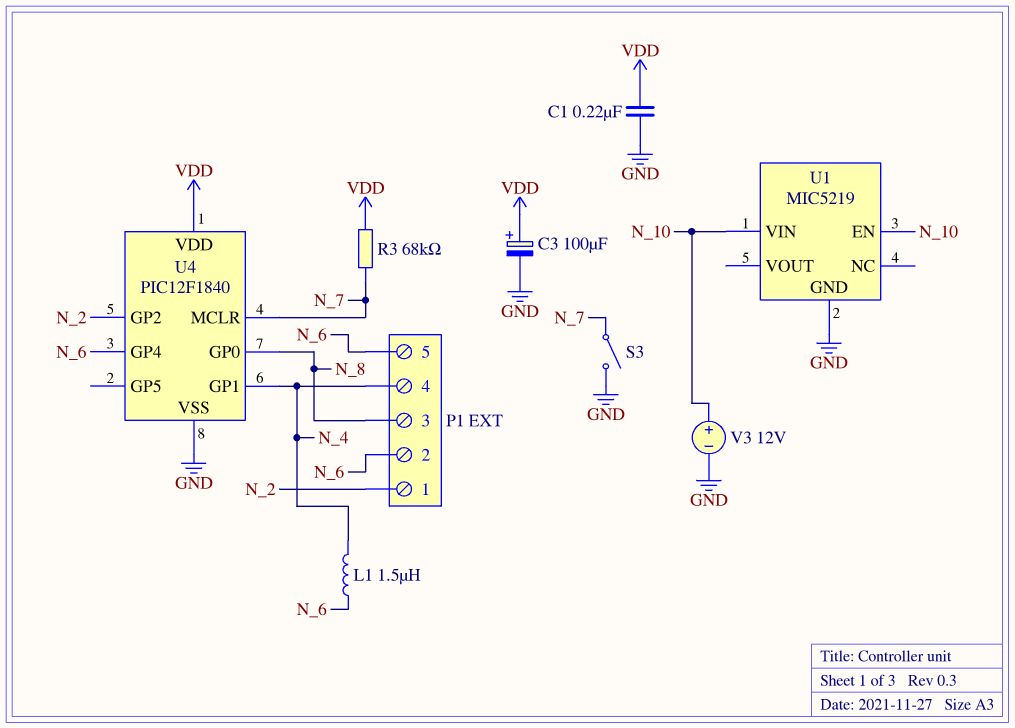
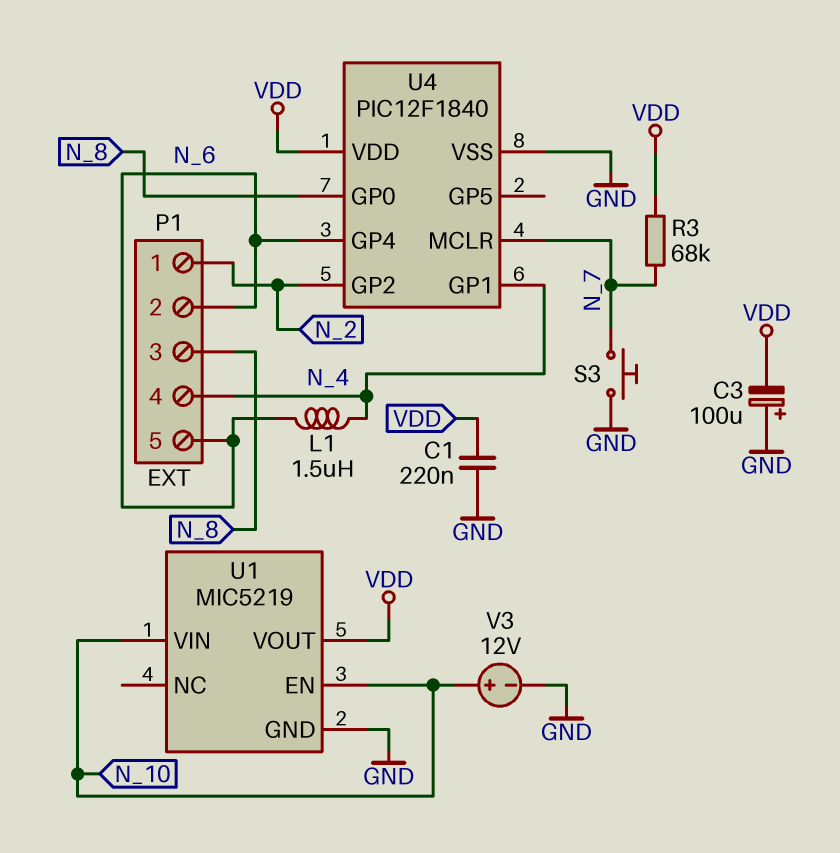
C3: 100uF (plus VDD, minus GND) -> 100uF (plus GND, minus VDD)
S3: switch (GND, N_7) -> button (GND, N_7)
U1 pin VOUT: none -> VDD

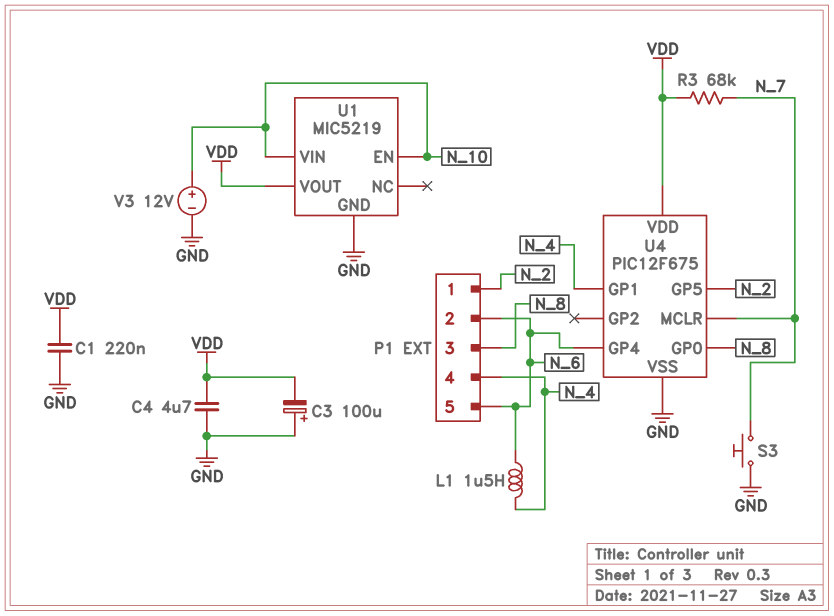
C4: none -> 4.7uF (GND, VDD)
U4: PIC12F1840 -> PIC12F675
U4 pin GP2: N_2 -> none
U4 pin GP5: none -> N_2

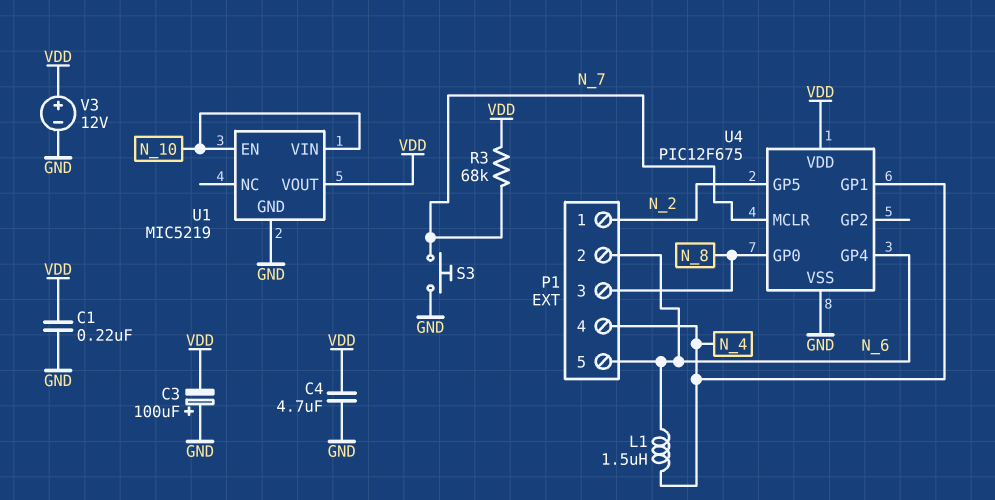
V3: 12V (plus N_10, minus GND) -> 12V (plus VDD, minus GND)

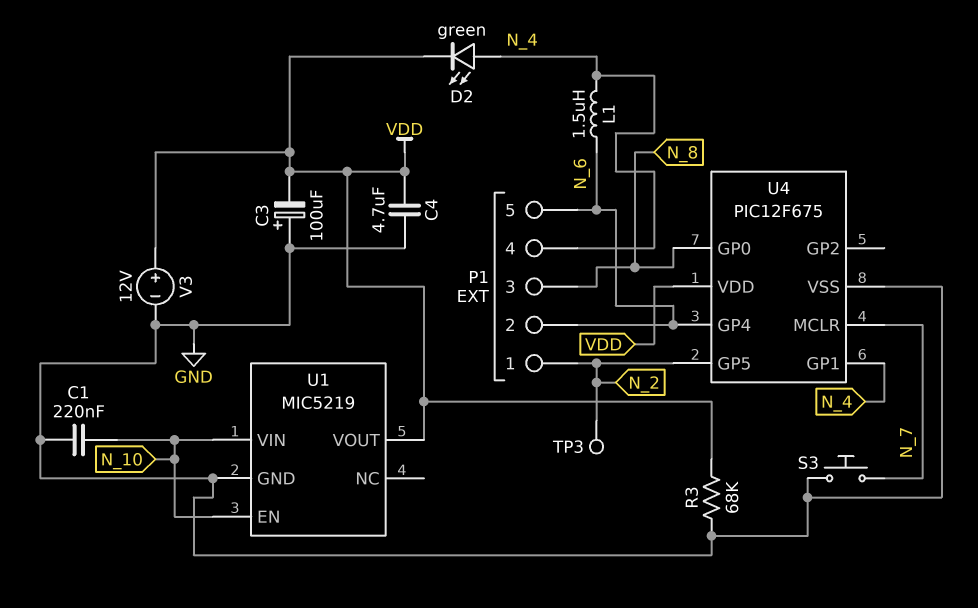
C1: 220nF (GND, VDD) -> 220nF (GND, N_10)
D2: none -> LED green (A N_4, K VDD)
R3: 68k (N_7, VDD) -> 68k (GND, VDD)
TP3: none -> test point (N_2)

